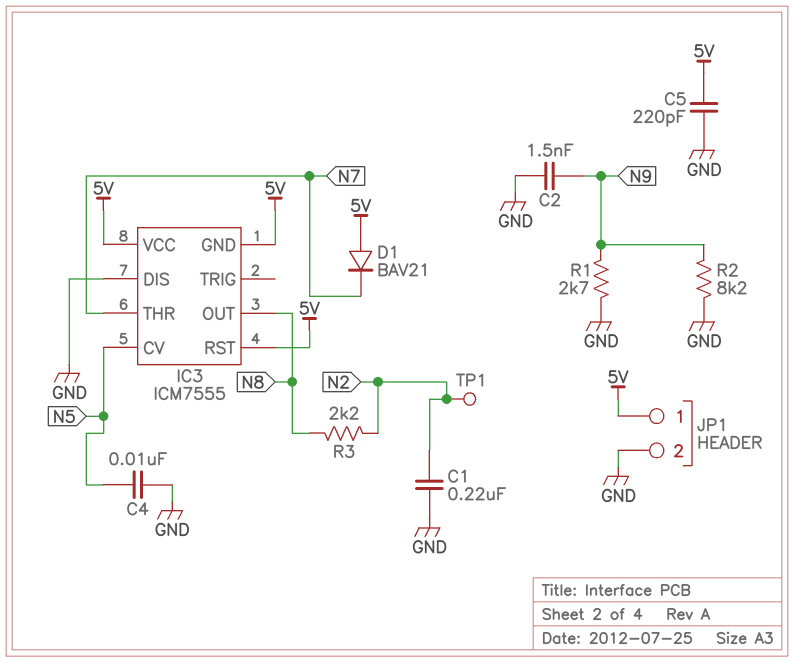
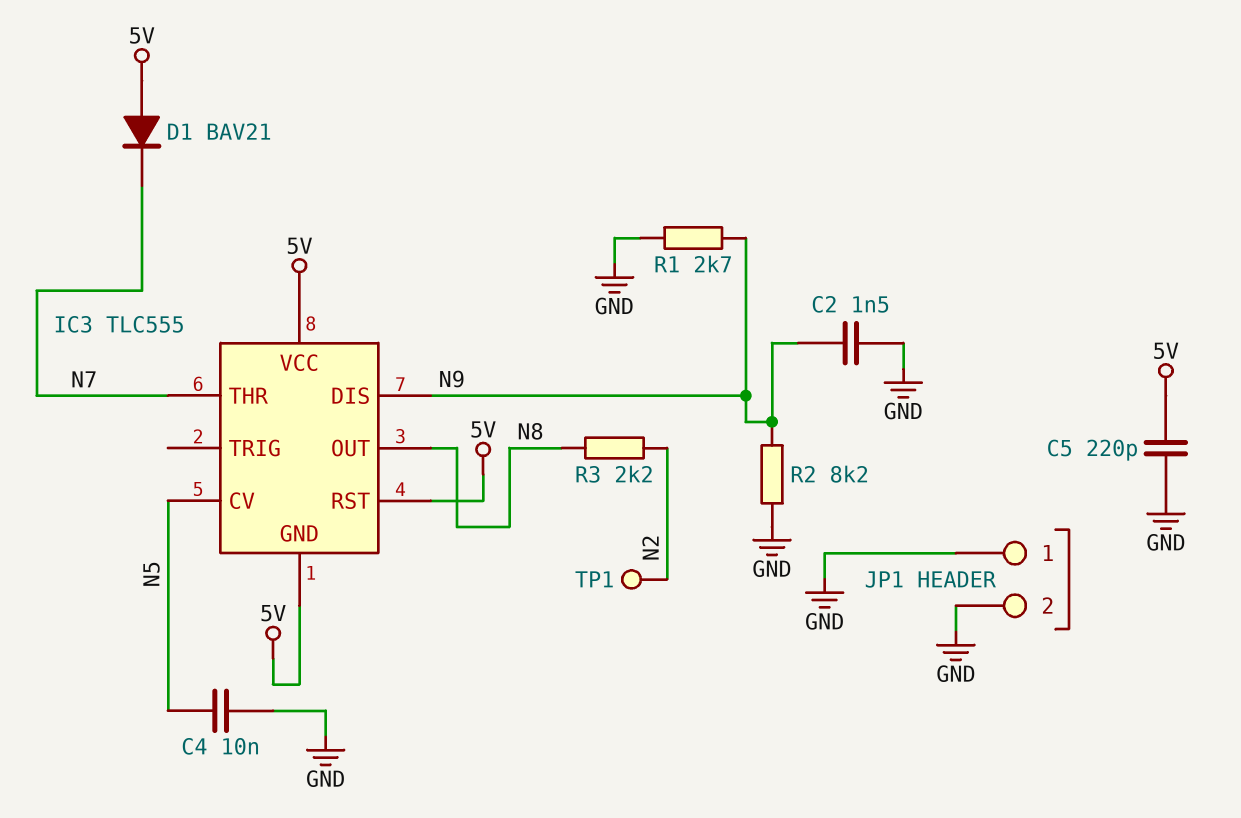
C1: 220nF (GND, N2) -> none
IC3: ICM7555 -> TLC555
IC3 pin DIS: GND -> N9
JP1 pin 1: 5V -> GND

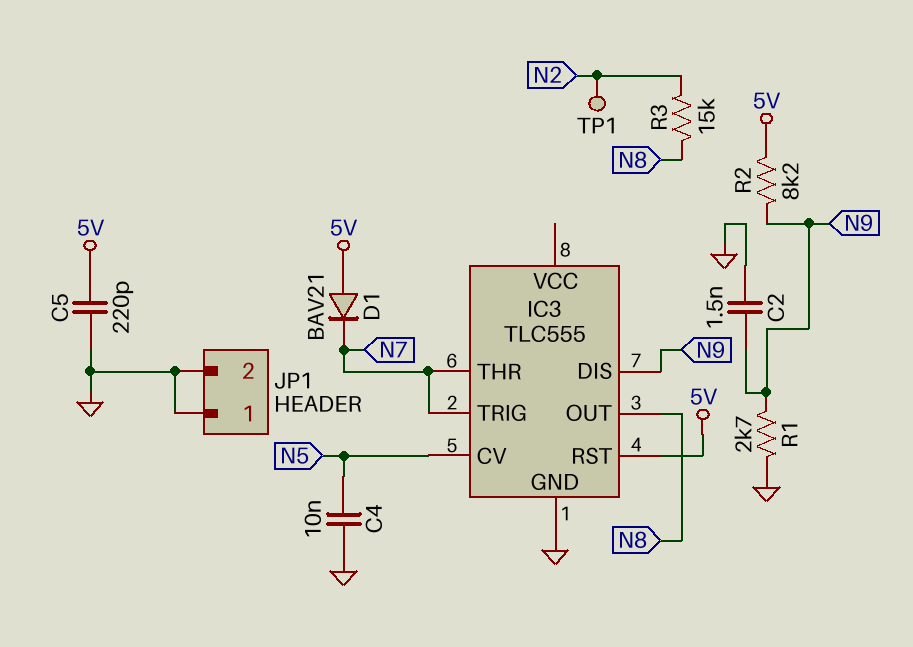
IC3 pin GND: 5V -> GND
IC3 pin TRIG: none -> N7
IC3 pin VCC: 5V -> none
R2: 8.2k (GND, N9) -> 8.2k (5V, N9)
R3: 2.2k (N2, N8) -> 15k (N2, N8)

